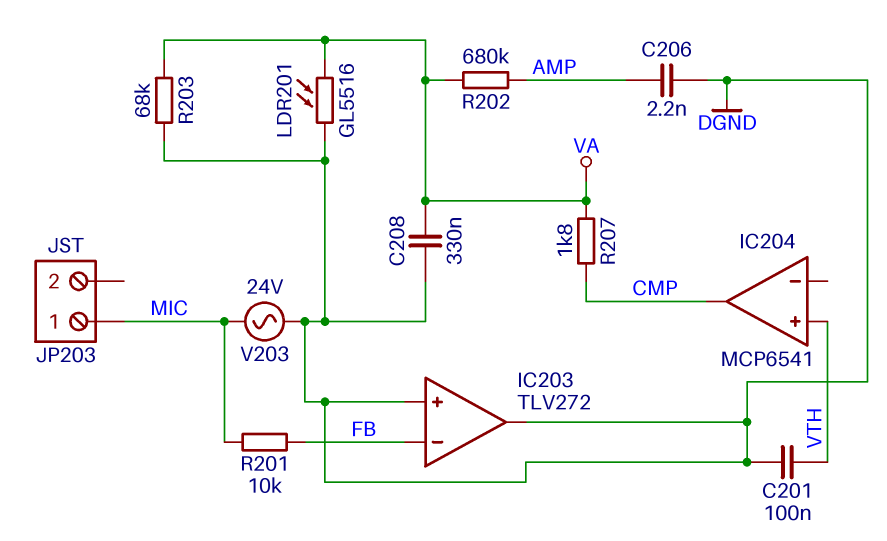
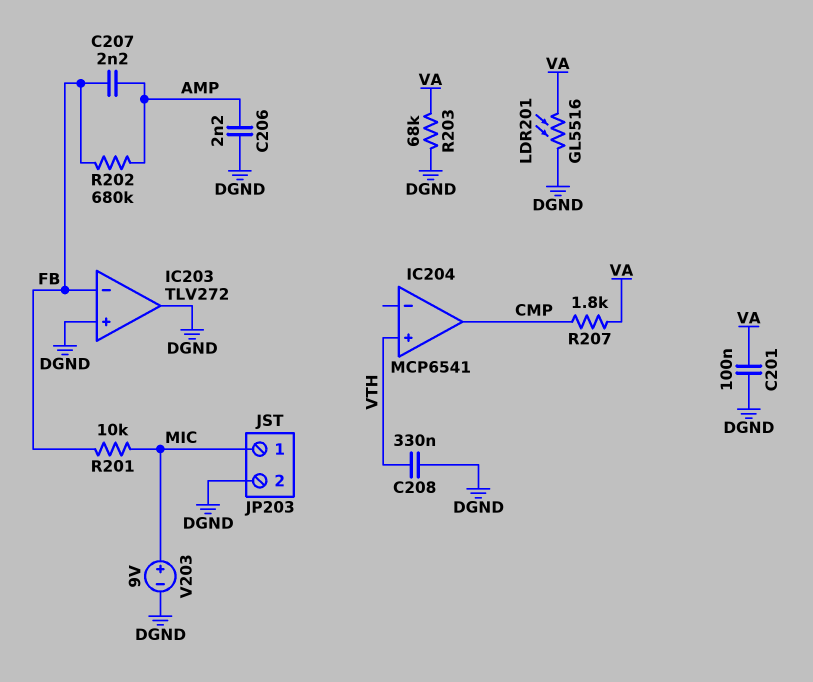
C201: 100nF (DGND, VTH) -> 100nF (DGND, VA)
C207: none -> 2.2nF (AMP, FB)
C208: 330nF (DGND, VA) -> 330nF (DGND, VTH)
JP203 pin 2: none -> DGND
R202: 680k (AMP, VA) -> 680k (AMP, FB)
V203: AC 24V (DGND, MIC) -> 9V (plus MIC, minus DGND)

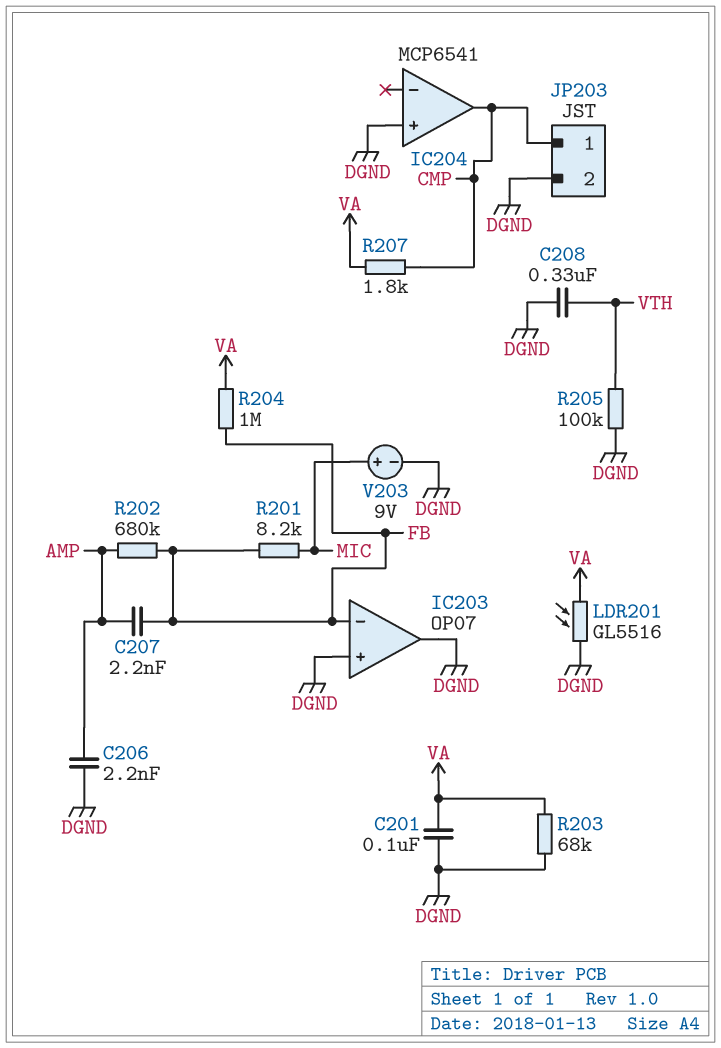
IC203: TLV272 -> OP07
IC204 pin in+: VTH -> DGND
JP203 pin 1: MIC -> CMP
R201: 10k (FB, MIC) -> 8.2k (FB, MIC)
R204: none -> 1M (FB, VA)
R205: none -> 100k (DGND, VTH)

